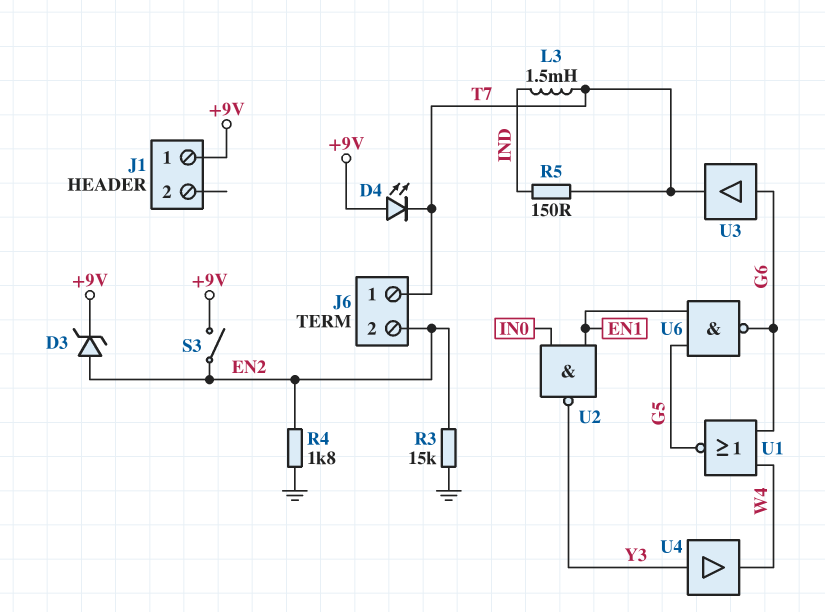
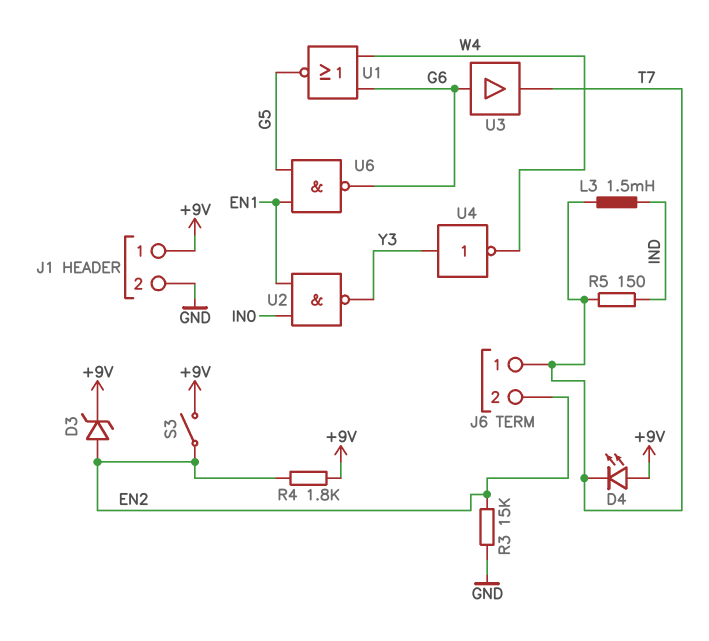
J1 pin 2: none -> GND
R4: 1.8k (EN2, GND) -> 1.8k (+9V, EN2)
U4: buffer (in Y3, out W4) -> NOT (in Y3, out W4)

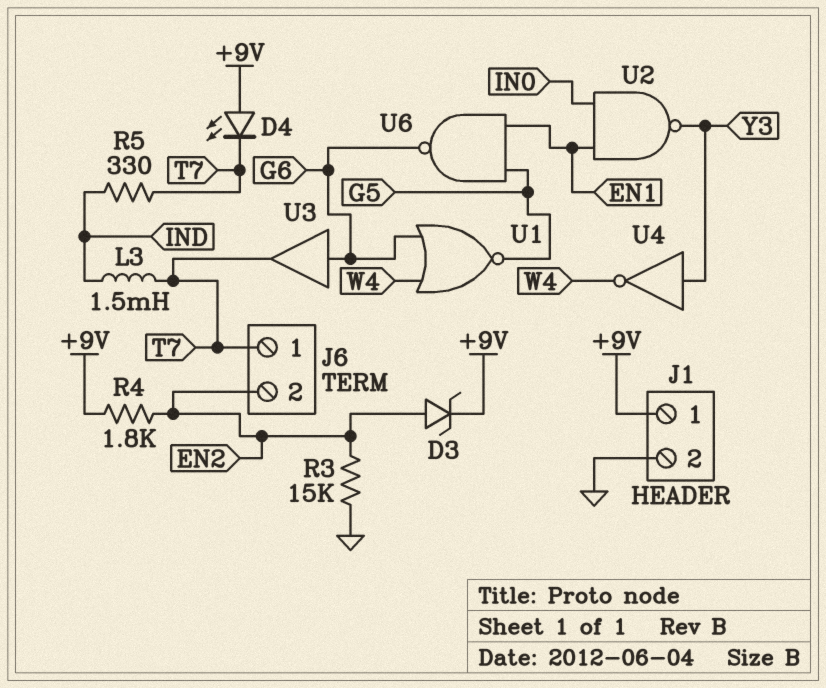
R5: 150 (IND, T7) -> 330 (IND, T7)
S3: switch (+9V, EN2) -> none

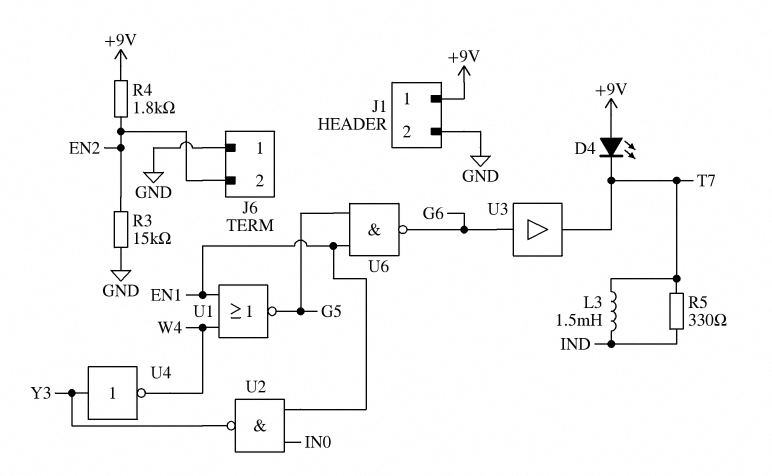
D3: zener (A EN2, K +9V) -> none
J6 pin 1: T7 -> GND
U1: NOR (in G6, in W4, out G5) -> NOR (in EN1, in W4, out G5)

